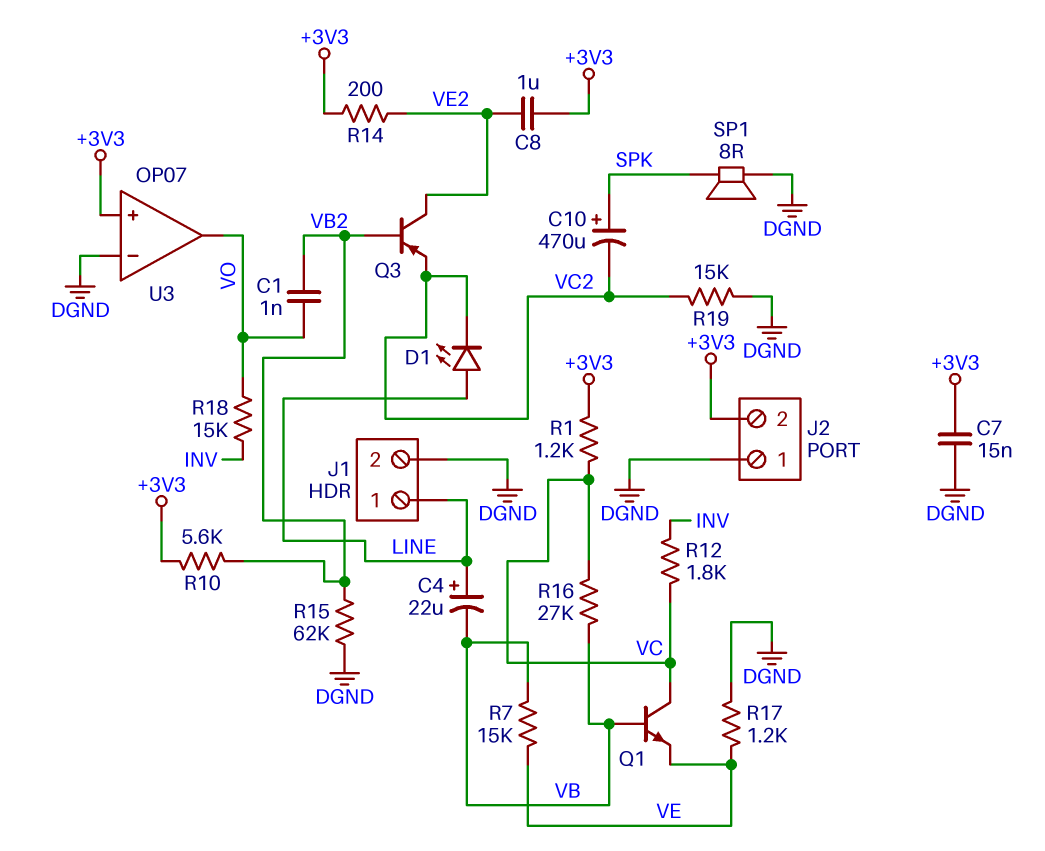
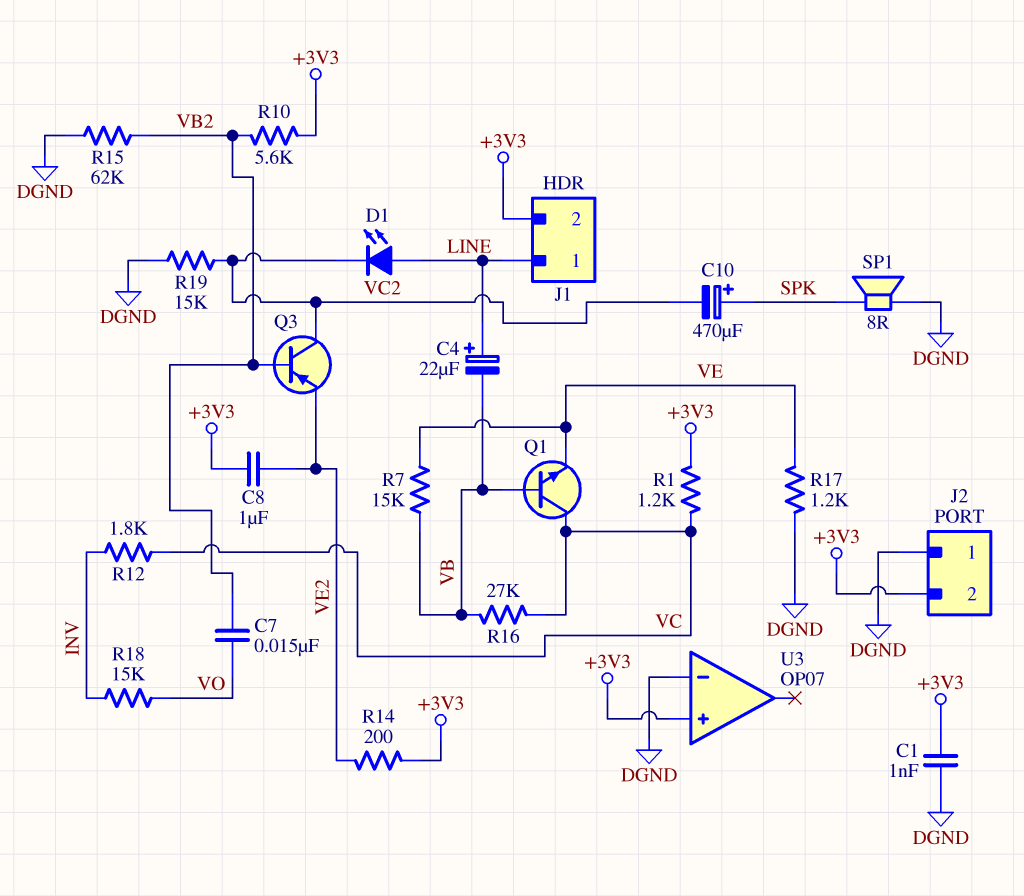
C1: 1nF (VB2, VO) -> 1nF (+3V3, DGND)
C7: 15nF (+3V3, DGND) -> 15nF (VB2, VO)
J1 pin 2: DGND -> +3V3
Q3: PNP (B VB2, C VE2, E VC2) -> PNP (B VB2, C VC2, E VE2)
U3 pin out: VO -> none

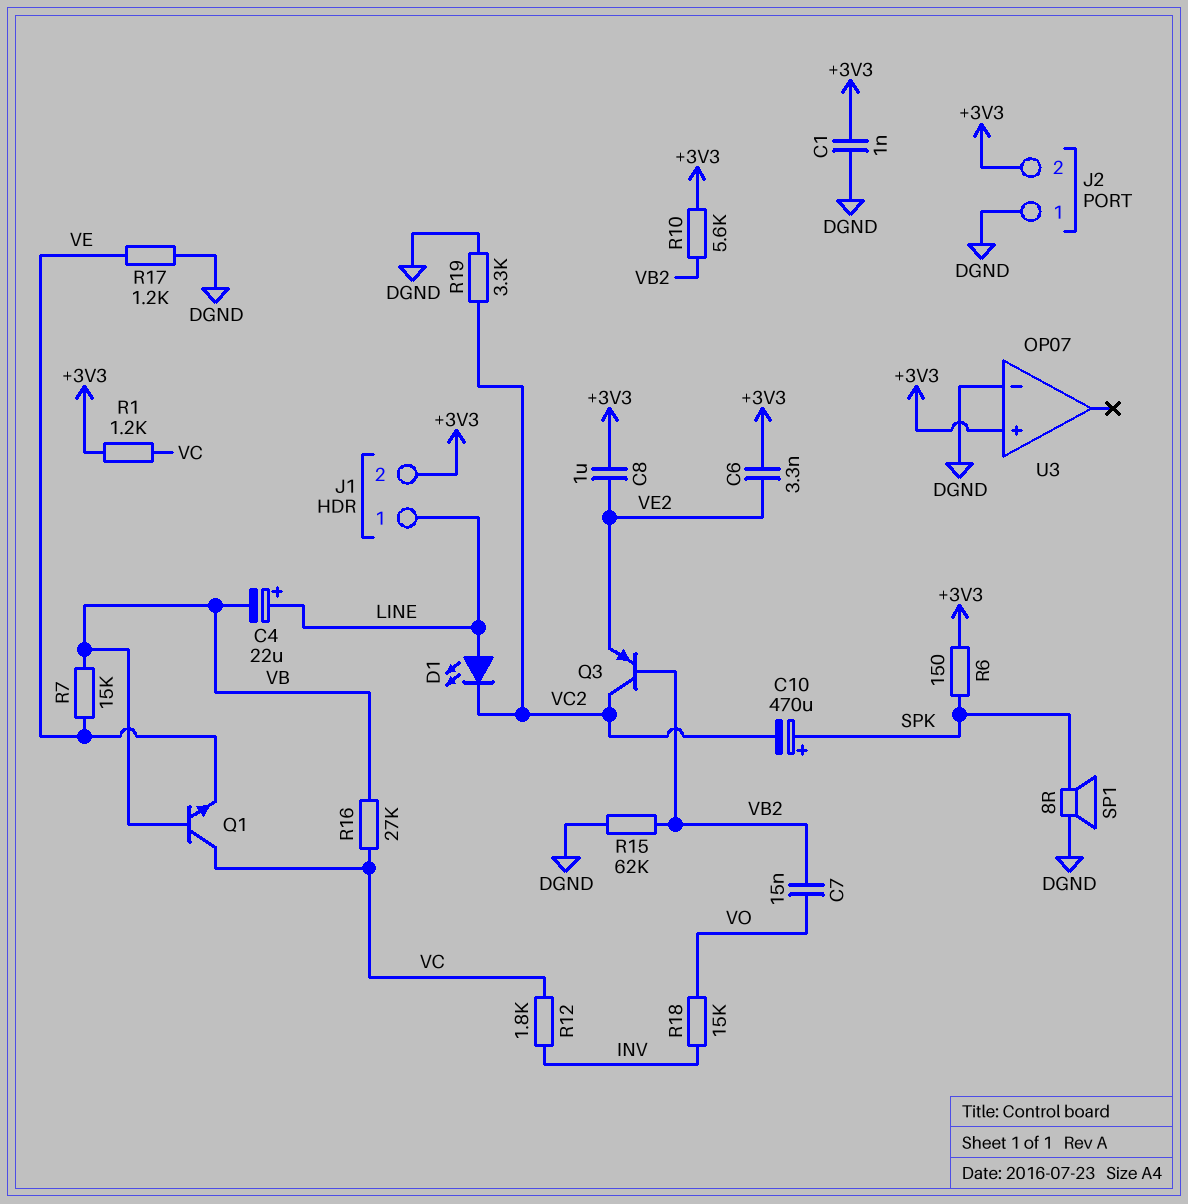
C6: none -> 3.3nF (+3V3, VE2)
R6: none -> 150 (+3V3, SPK)
R14: 200 (+3V3, VE2) -> none
R19: 15k (DGND, VC2) -> 3.3k (DGND, VC2)

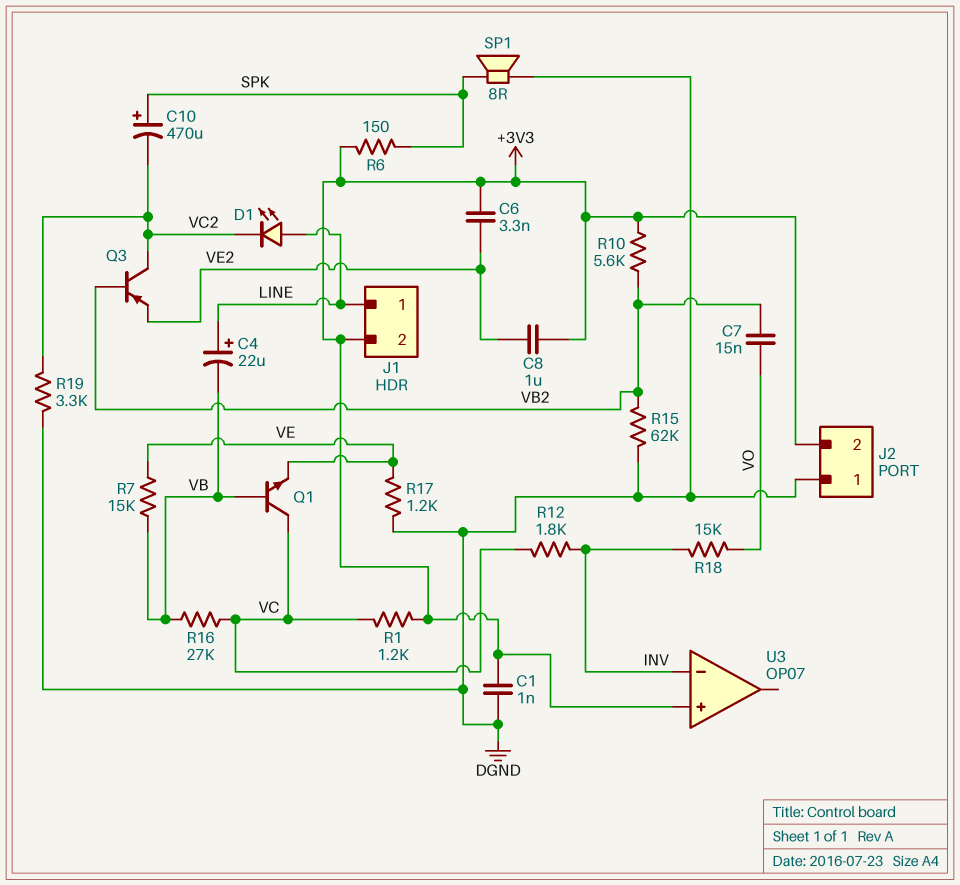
U3 pin in-: DGND -> INV

